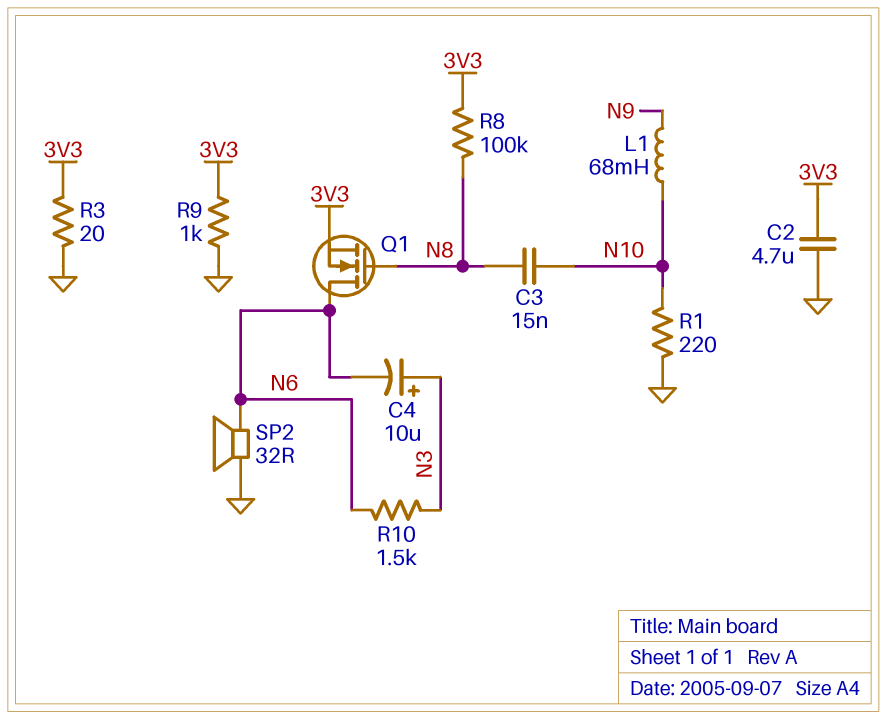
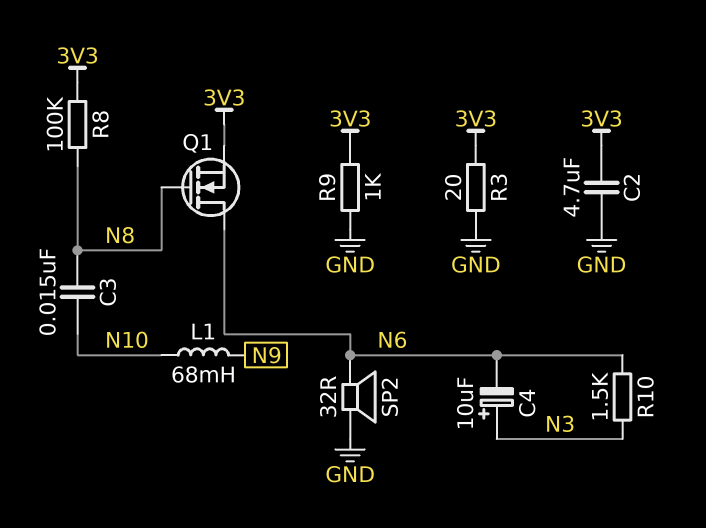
R1: 220 (GND, N10) -> none

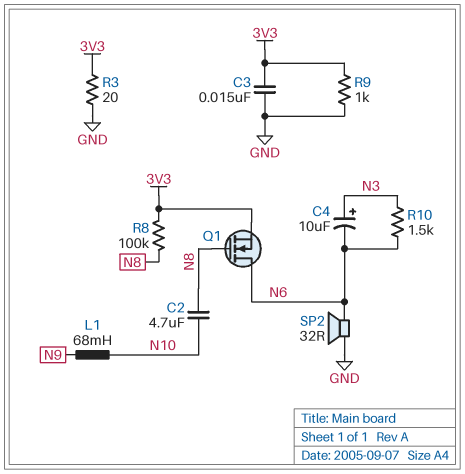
C2: 4.7uF (3V3, GND) -> 4.7uF (N8, N10)
C3: 15nF (N8, N10) -> 15nF (3V3, GND)

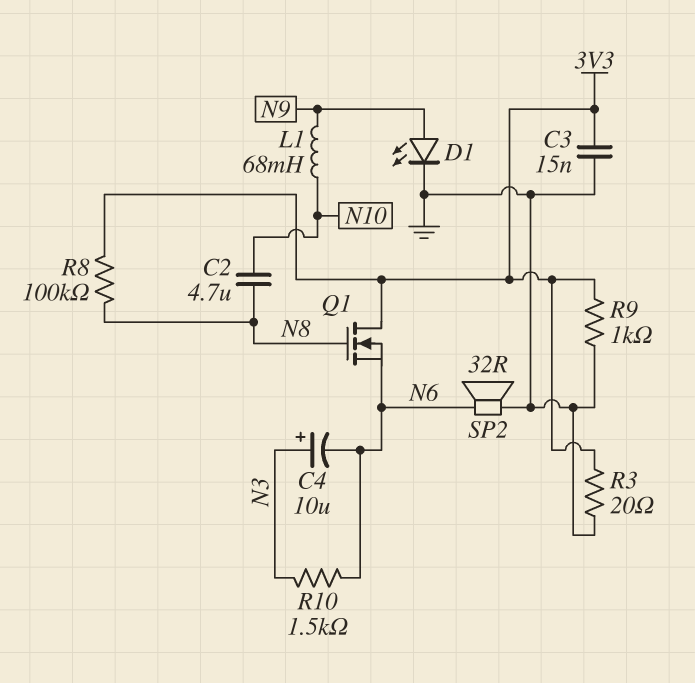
D1: none -> LED (A N9, K GND)
Q1: NMOS (G N8, D N6, S 3V3) -> NMOS (G N8, D 3V3, S N6)

